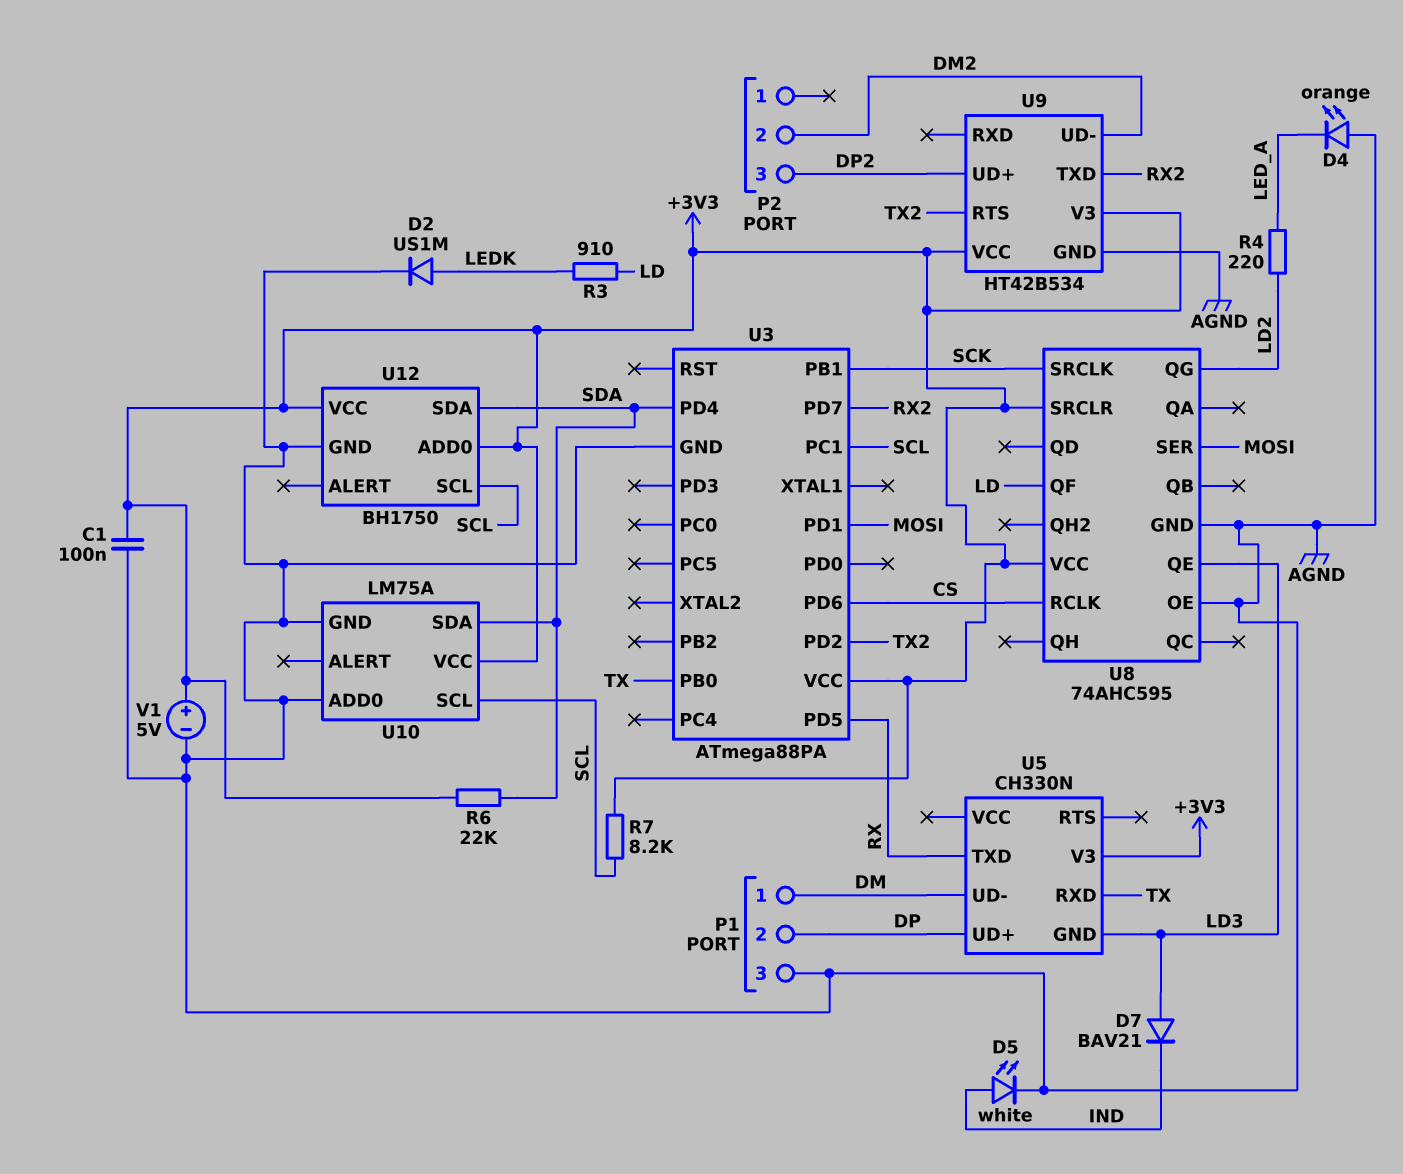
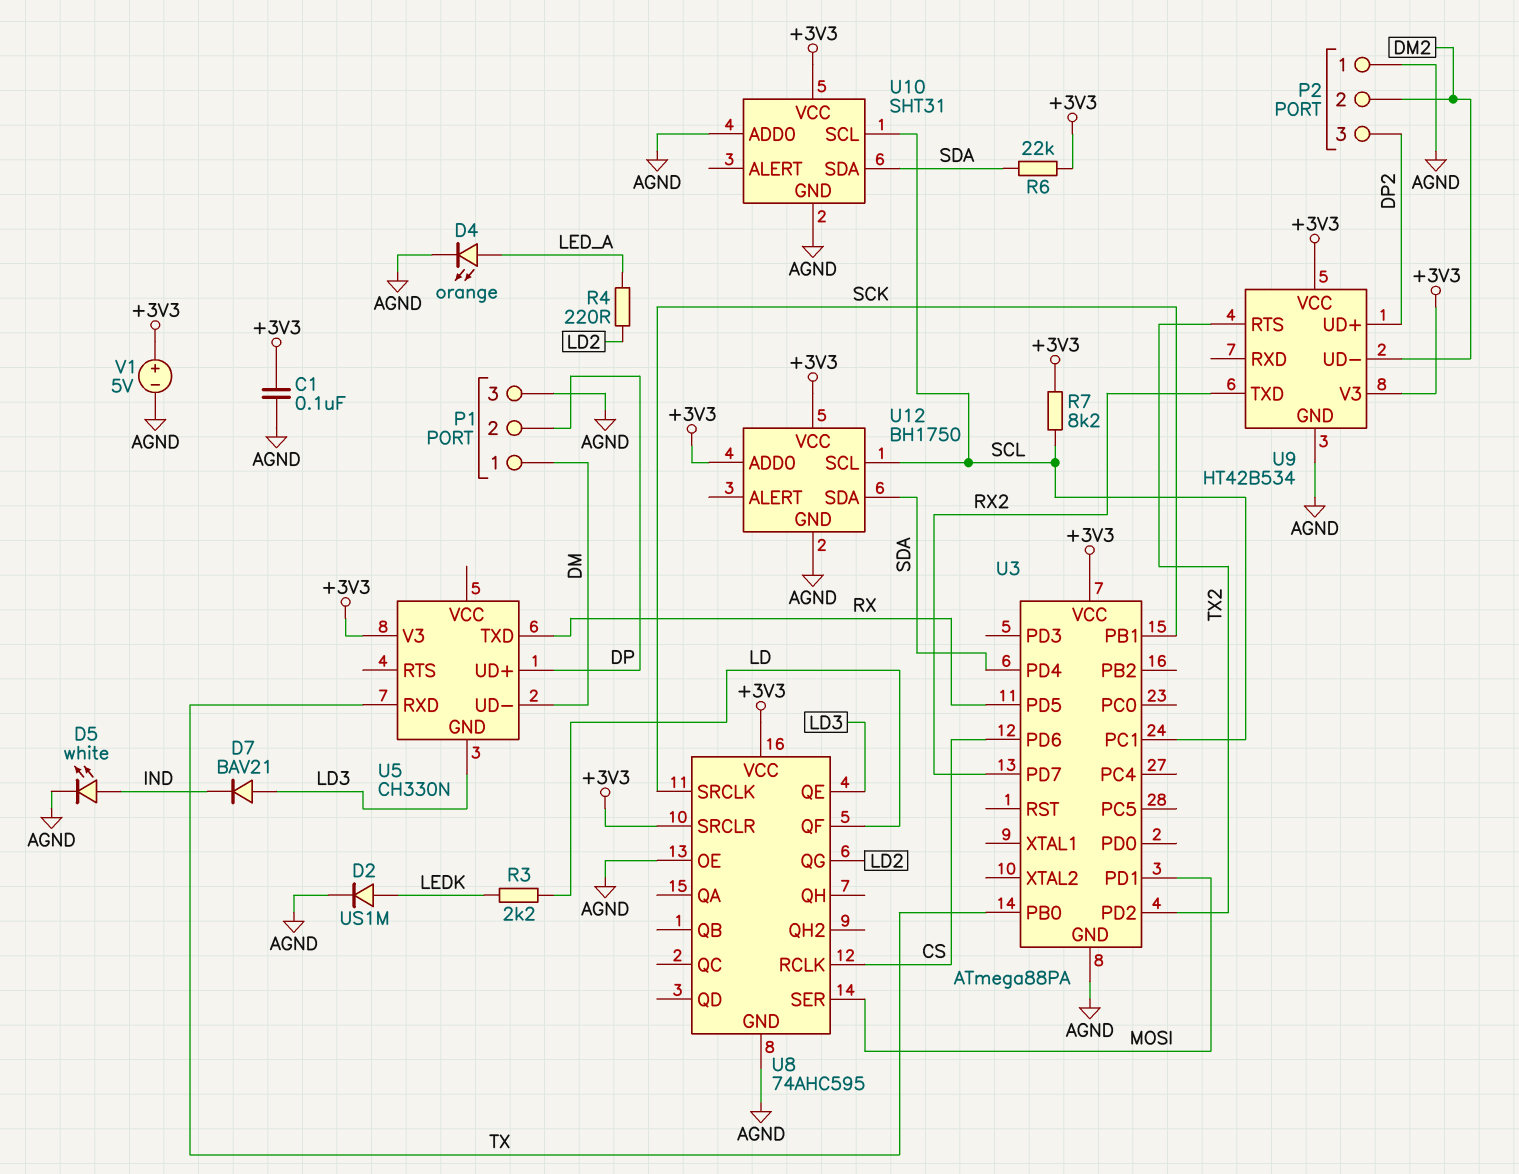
D4: LED orange (A AGND, K LED_A) -> LED orange (A LED_A, K AGND)
P2 pin 1: none -> AGND
R3: 910 (LD, LEDK) -> 2.2k (LD, LEDK)
U10: LM75A -> SHT31

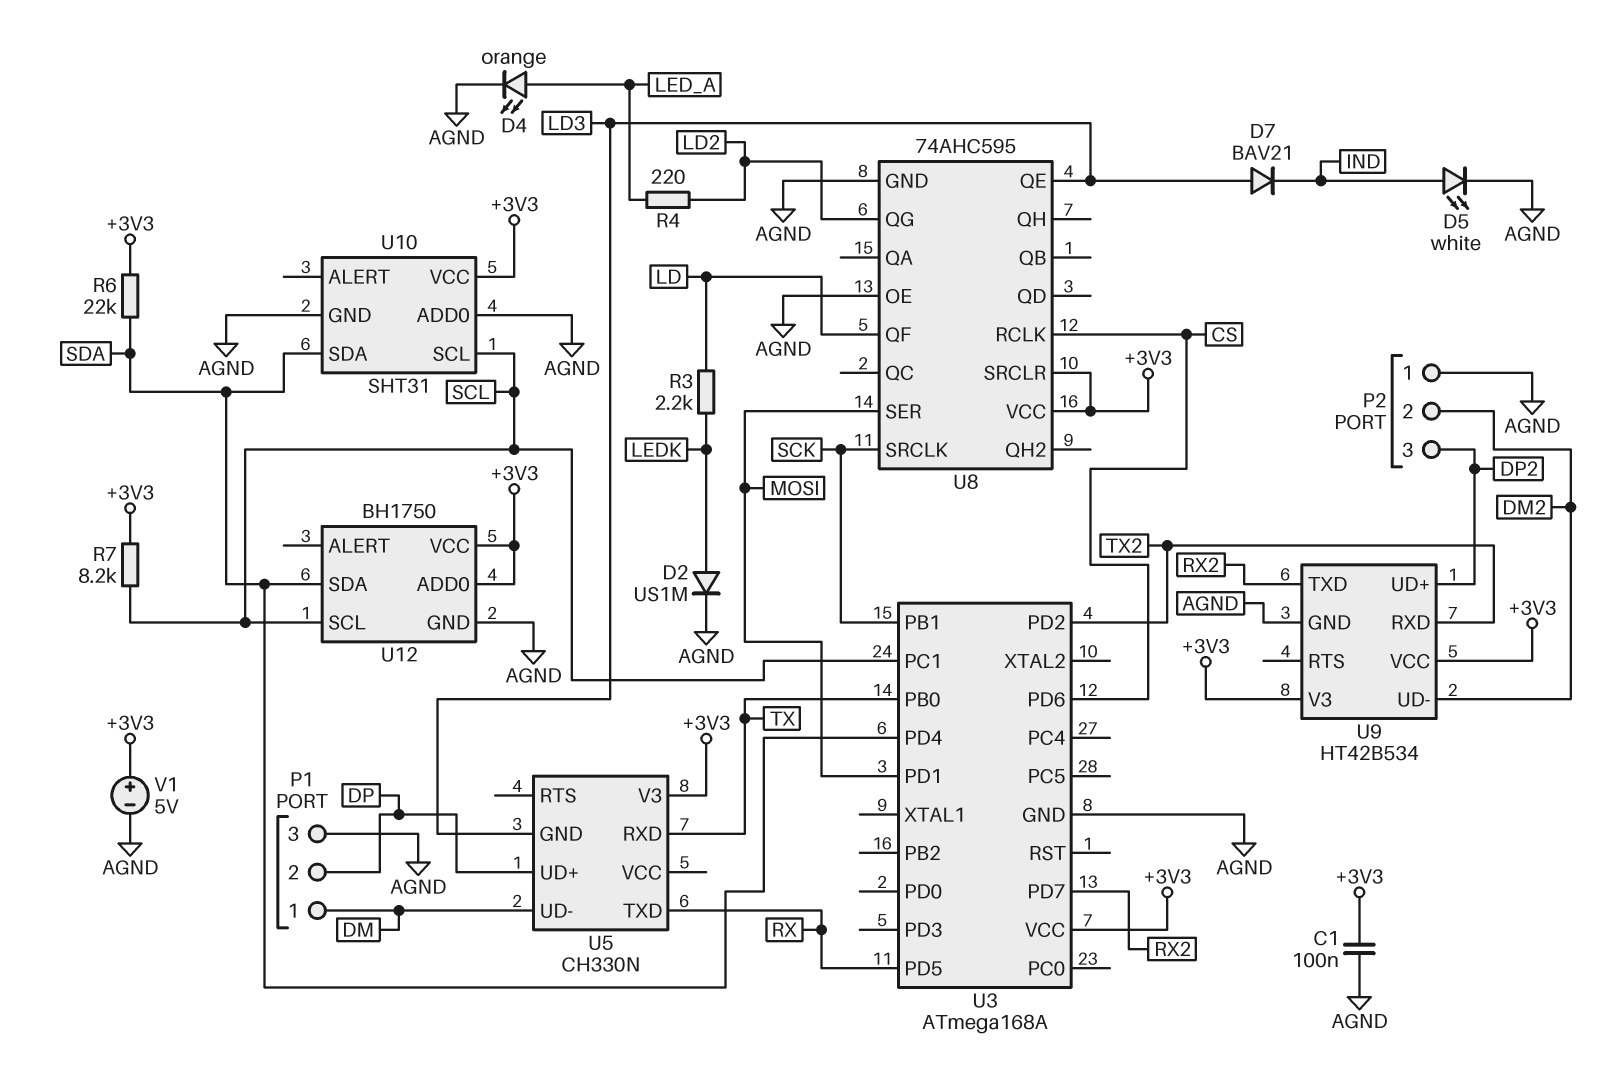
U3: ATmega88PA -> ATmega168A
U9 pin RTS: TX2 -> none
U9 pin RXD: none -> TX2

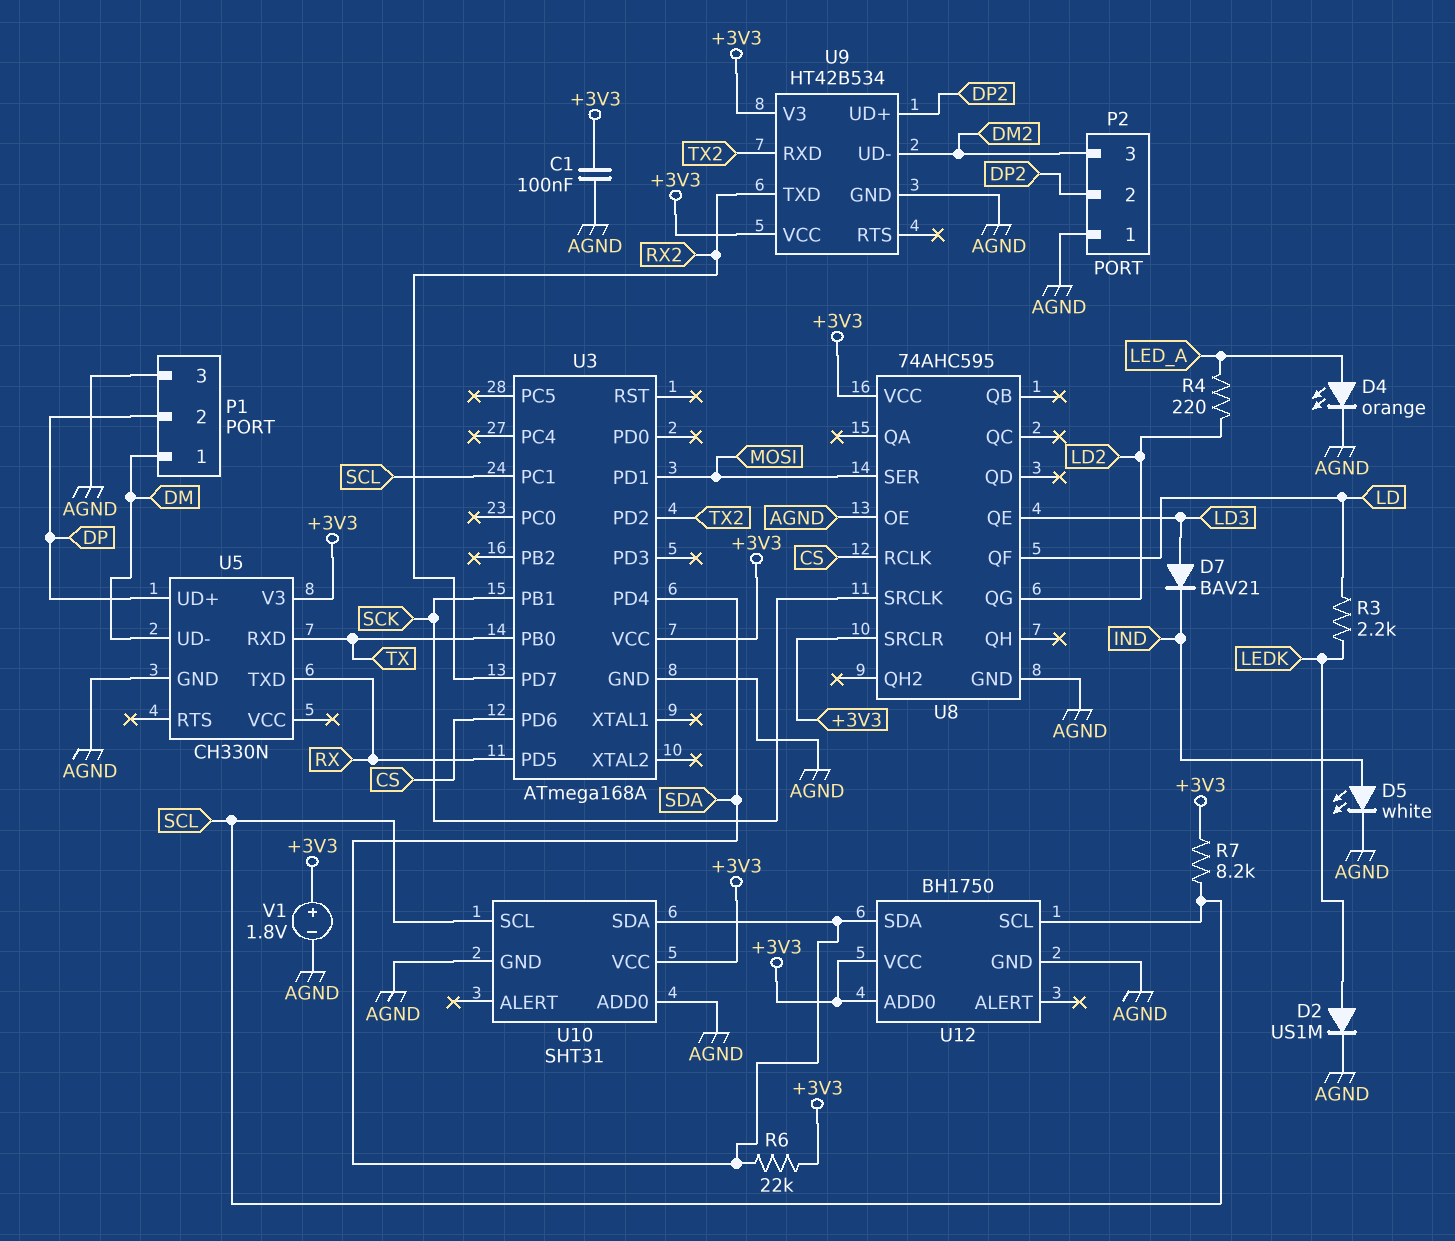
P2 pin 2: DM2 -> DP2
P2 pin 3: DP2 -> DM2
U5 pin GND: LD3 -> AGND
V1: 5V (plus +3V3, minus AGND) -> 1.8V (plus +3V3, minus AGND)

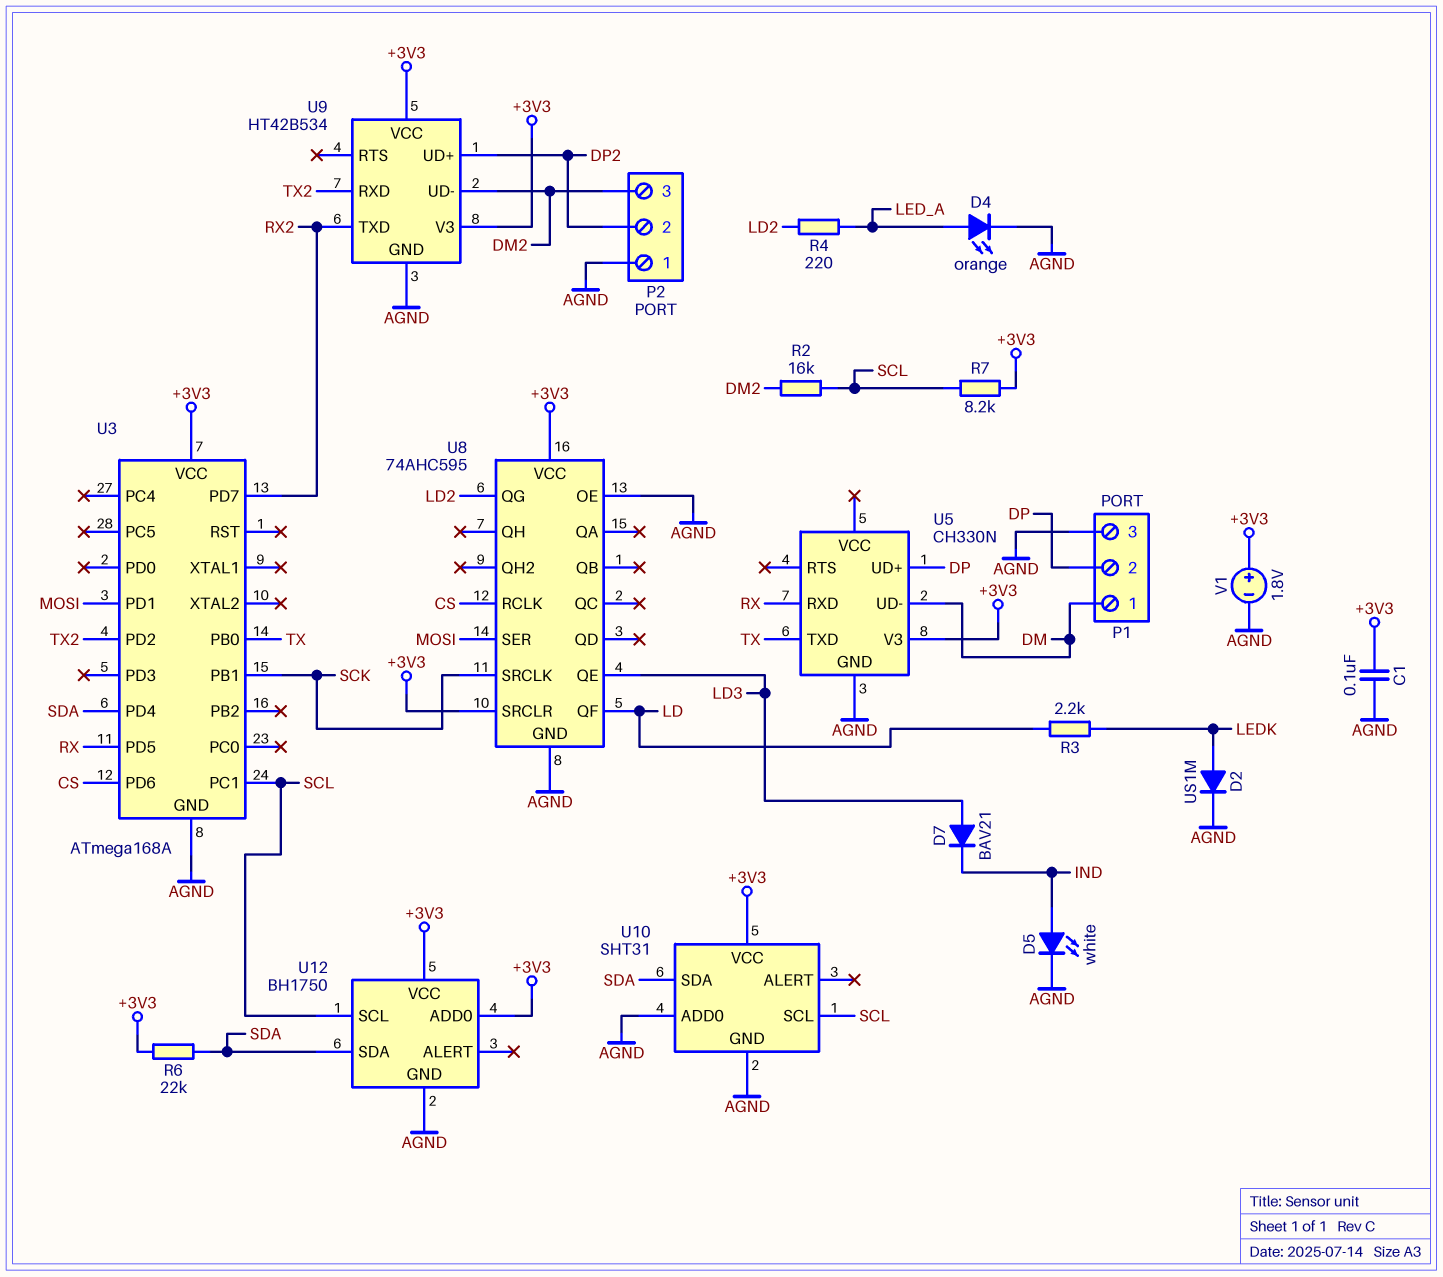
R2: none -> 16k (DM2, SCL)
U5 pin RXD: TX -> RX
U5 pin TXD: RX -> TX

